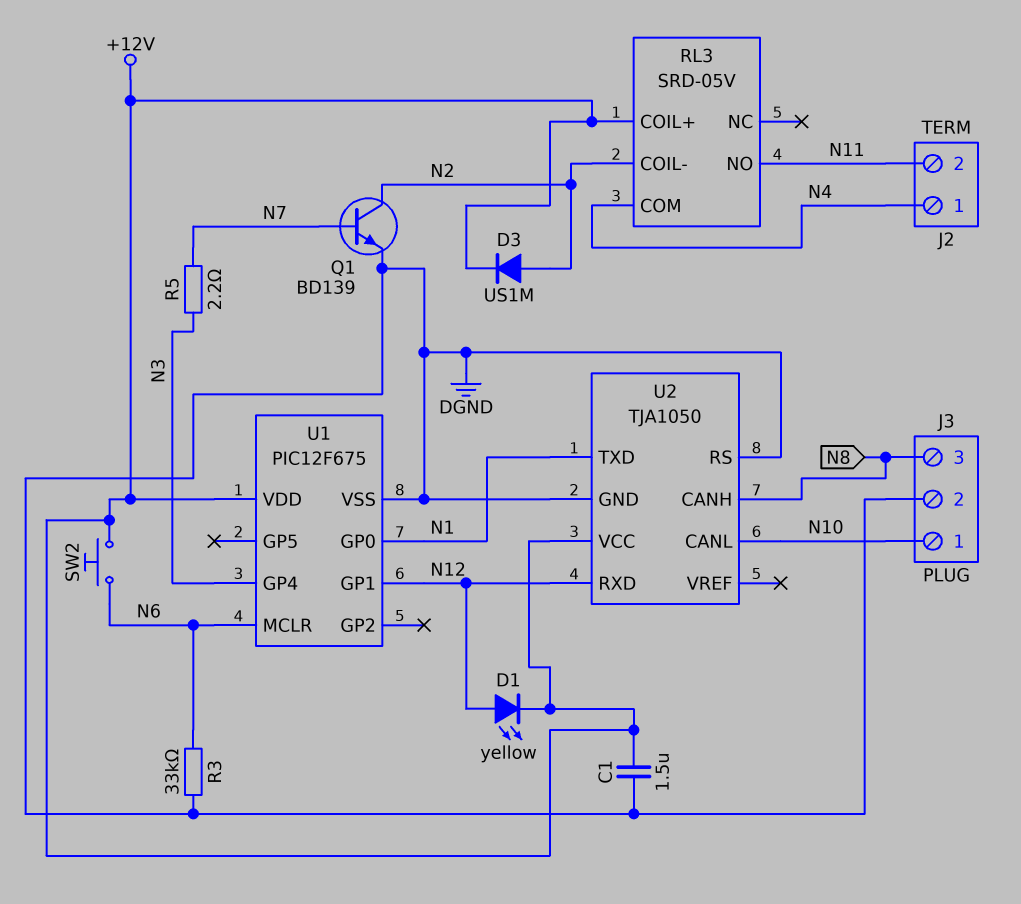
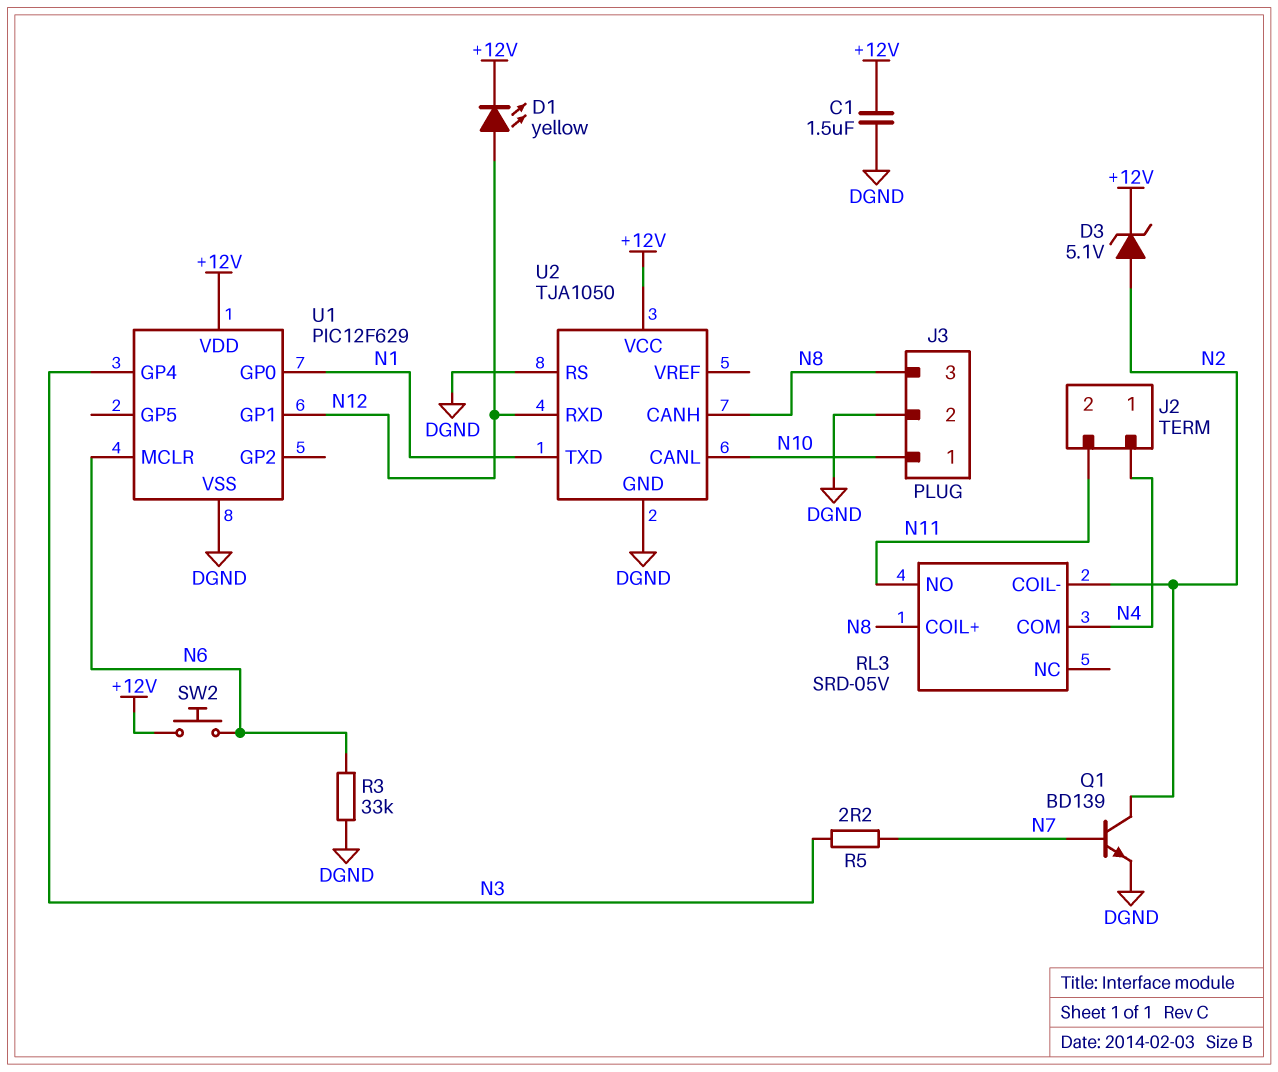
D3: diode US1M (A N2, K +12V) -> zener 5.1V (A N2, K +12V)
RL3 pin COIL+: +12V -> N8
U1: PIC12F675 -> PIC12F629

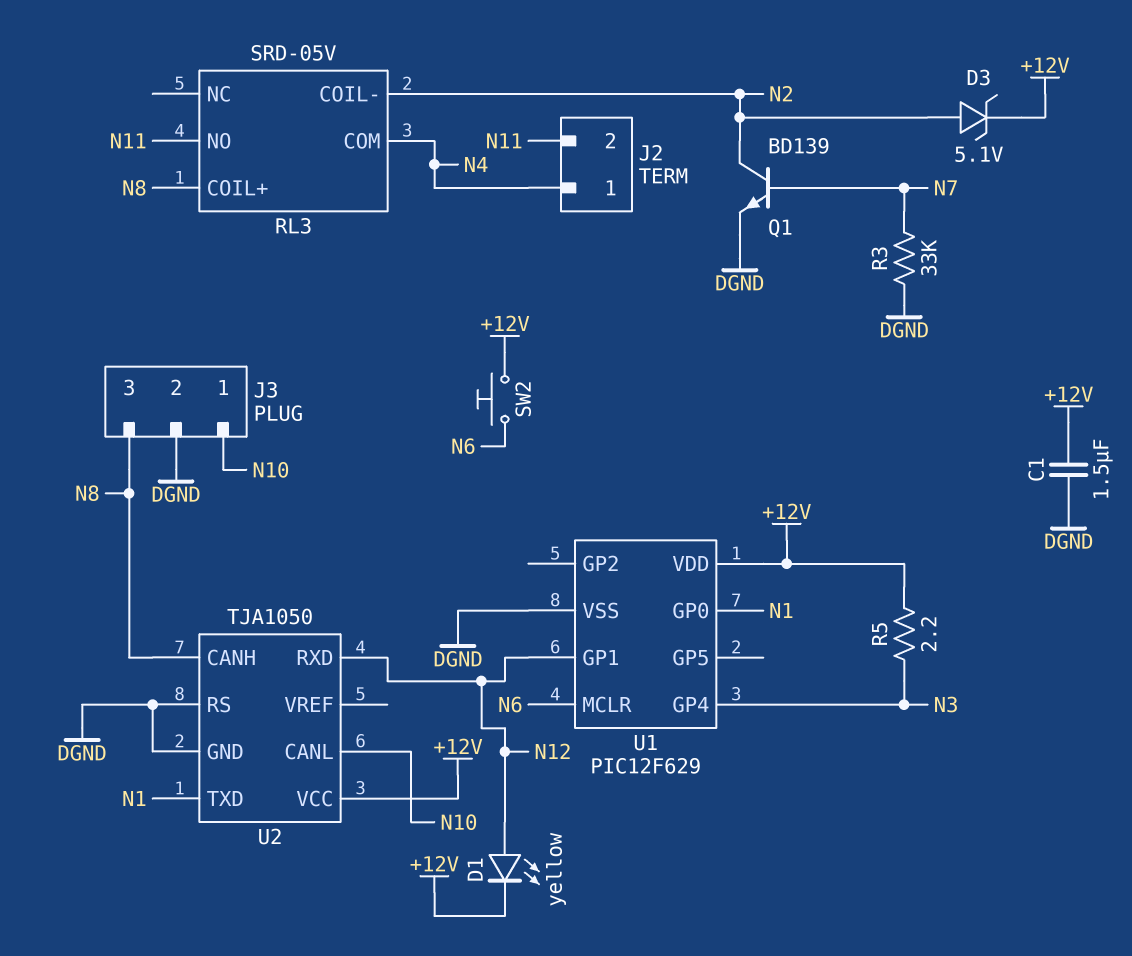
R3: 33k (DGND, N6) -> 33k (DGND, N7)
R5: 2.2 (N3, N7) -> 2.2 (+12V, N3)

